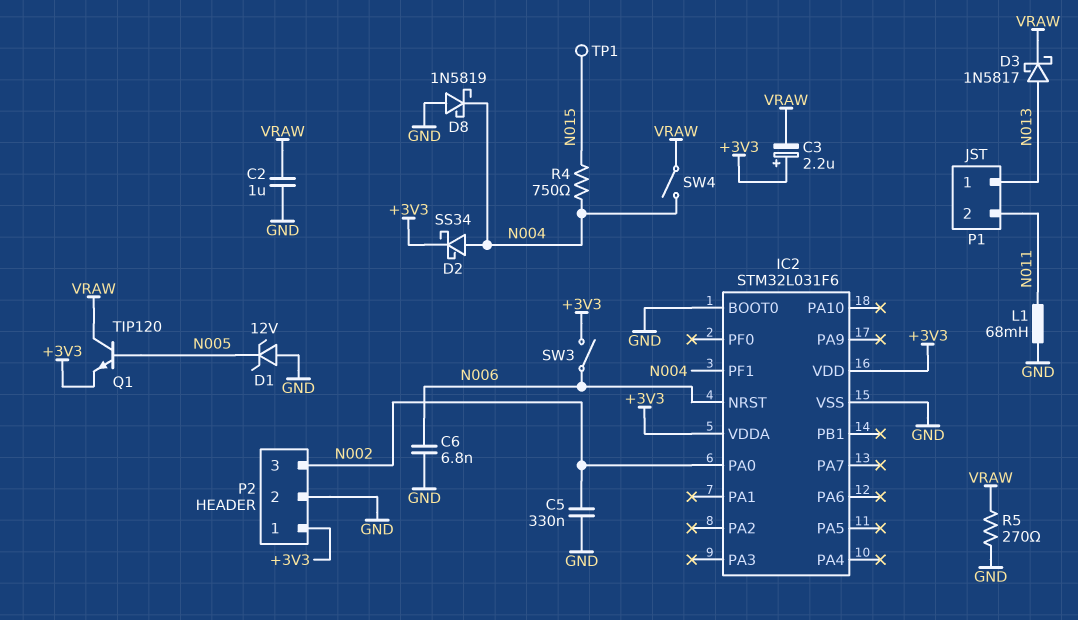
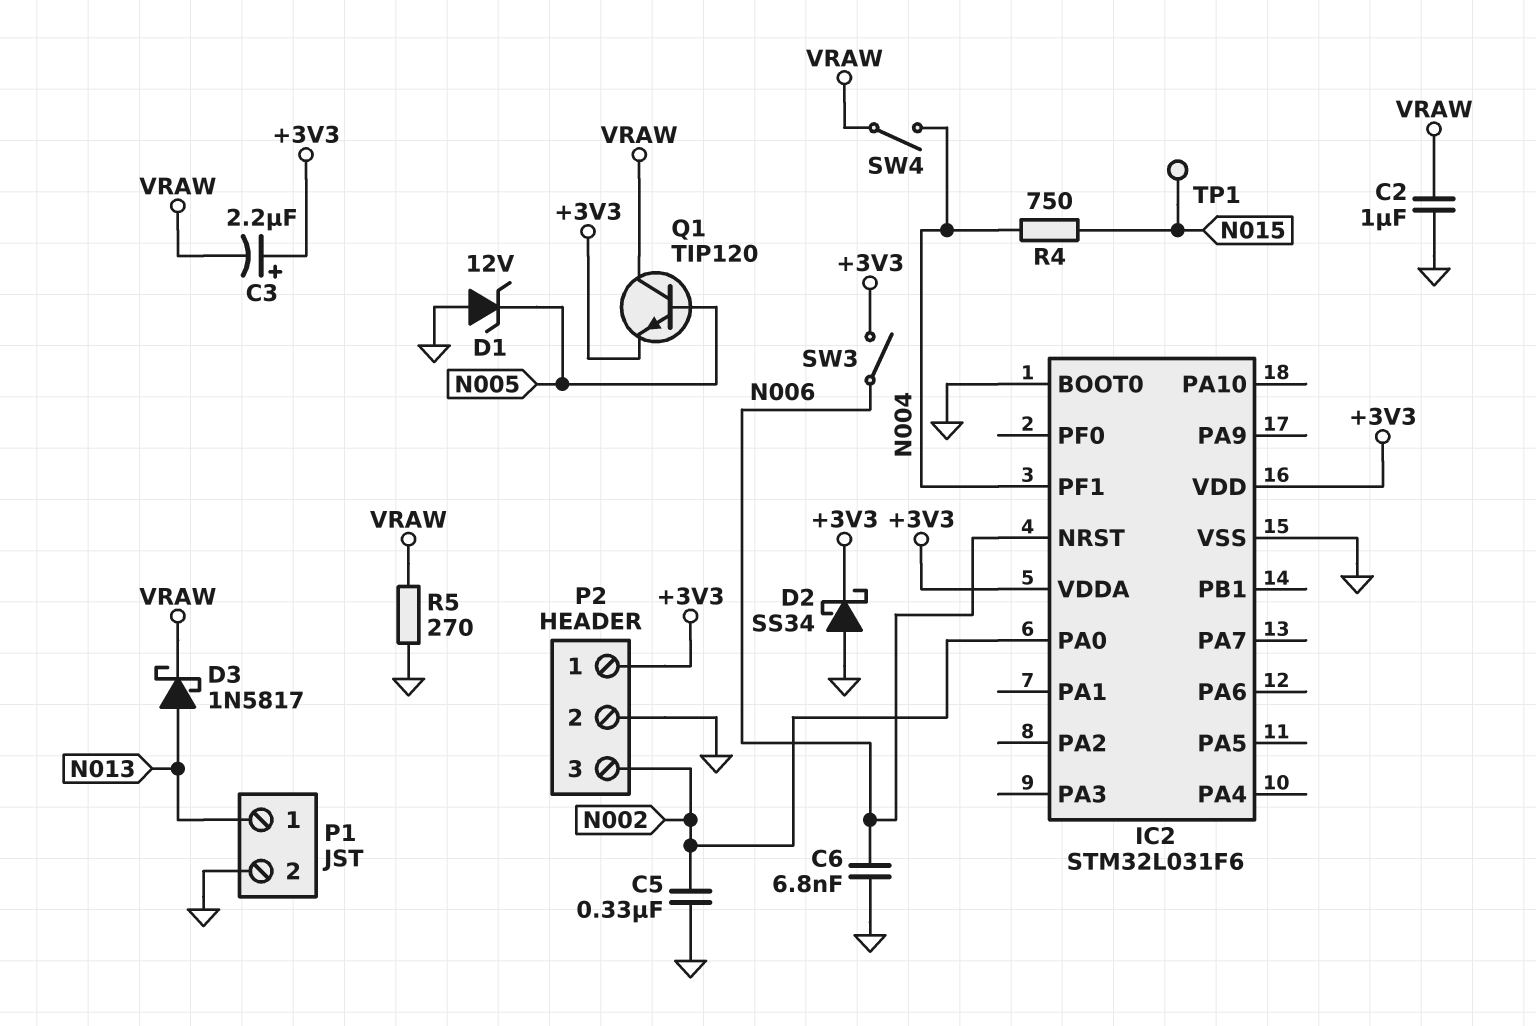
D2: schottky SS34 (A N004, K +3V3) -> schottky SS34 (A GND, K +3V3)
D8: schottky 1N5819 (A GND, K N004) -> none
L1: 68mH (GND, N011) -> none
P1 pin 2: N011 -> GND

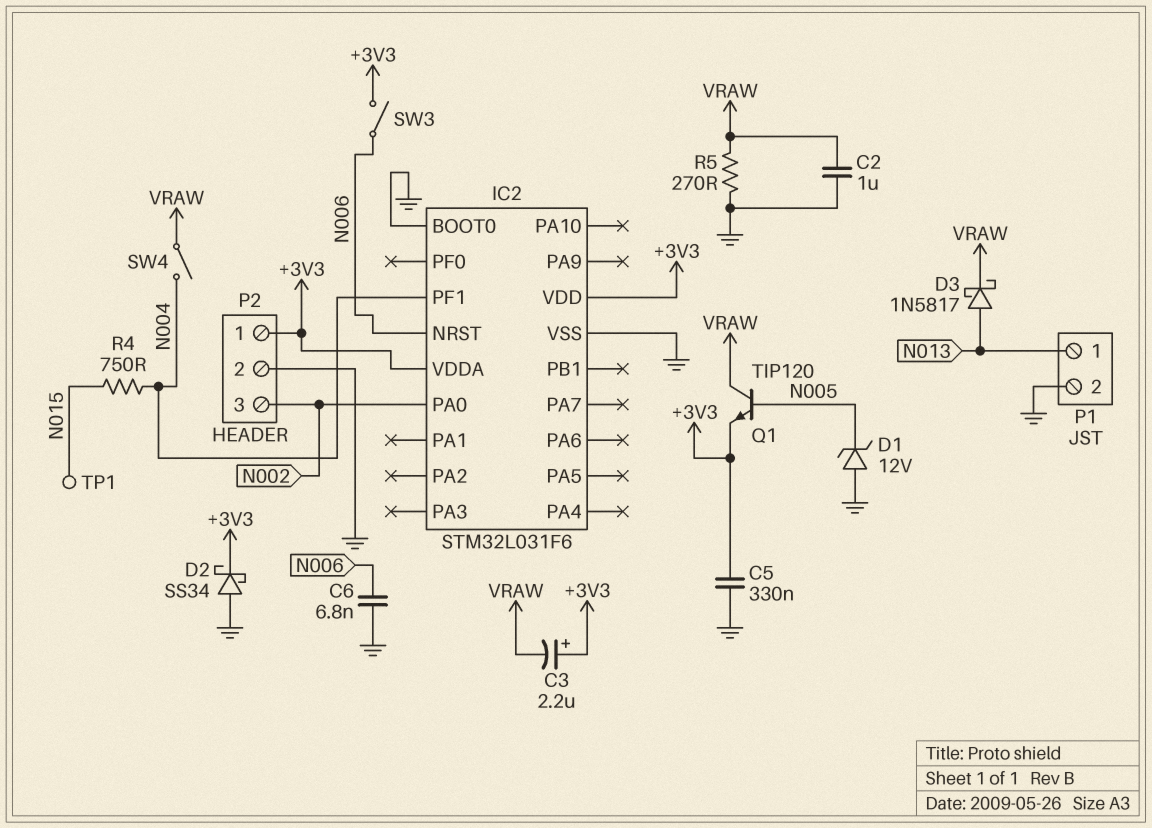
C5: 330nF (GND, N002) -> 330nF (+3V3, GND)

